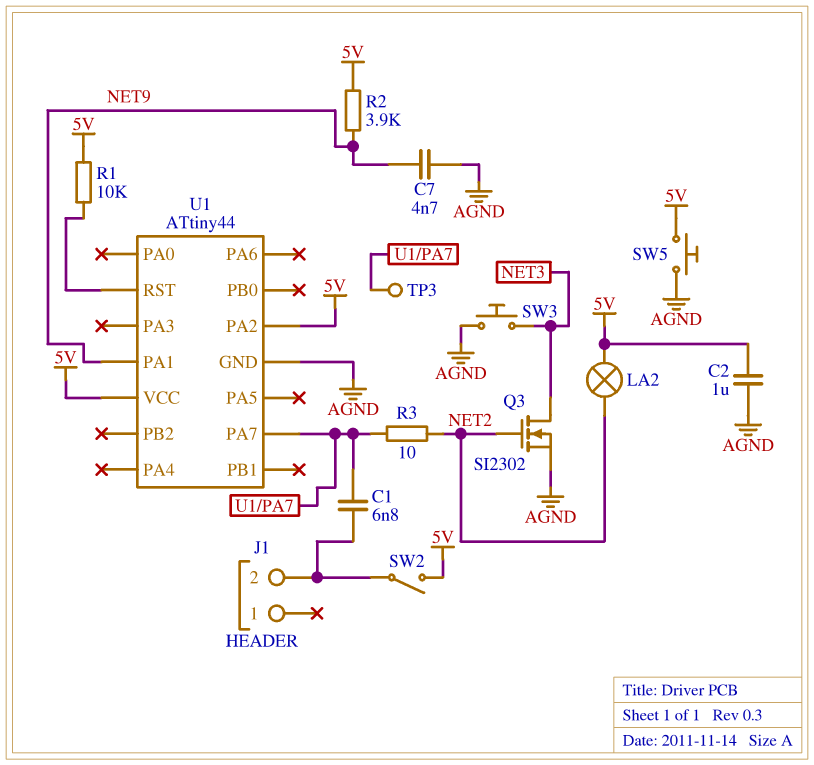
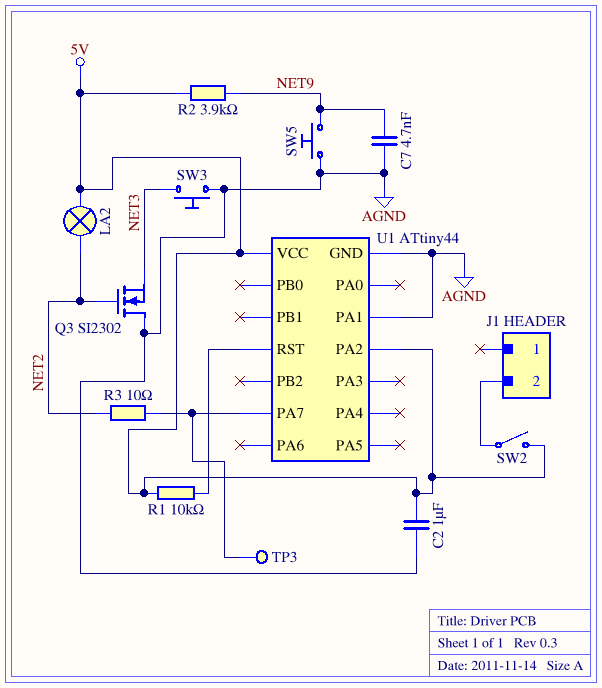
C1: 6.8nF (J1/2, U1/PA7) -> none
Q3: NMOS SI2302 (G NET2, D NET3, S AGND) -> NMOS SI2302 (G NET2, D AGND, S NET3)
SW5: button (5V, AGND) -> button (AGND, NET9)
U1 pin PA1: NET9 -> AGND

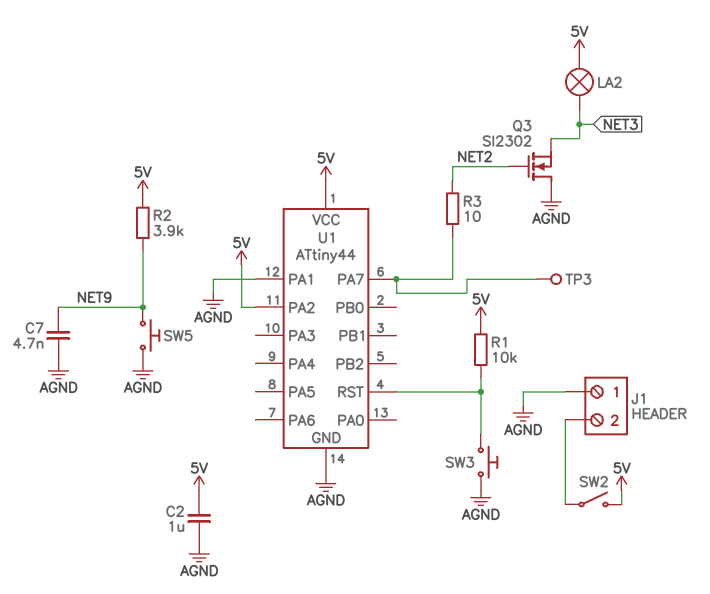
J1 pin 1: none -> AGND
LA2: lamp (5V, NET2) -> lamp (5V, NET3)
SW3: button (AGND, NET3) -> button (AGND, U1/RST)

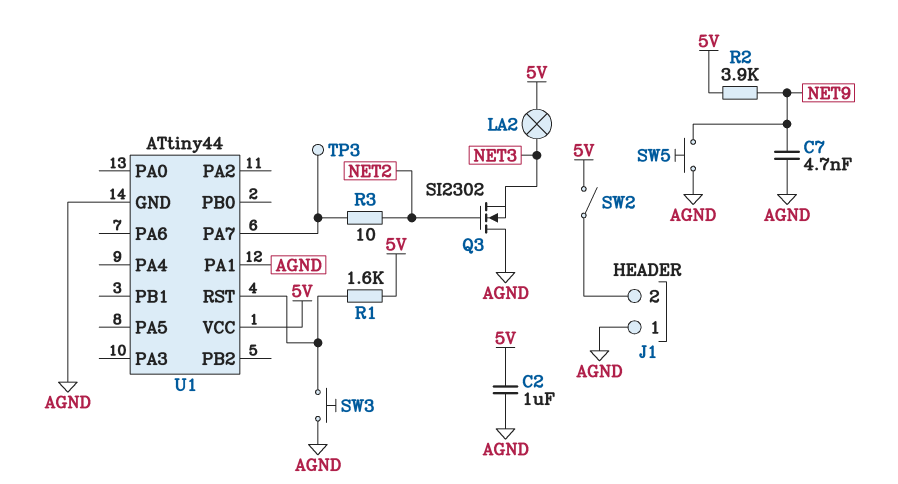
R1: 10k (5V, U1/RST) -> 1.6k (5V, U1/RST)
U1 pin PA2: 5V -> none

